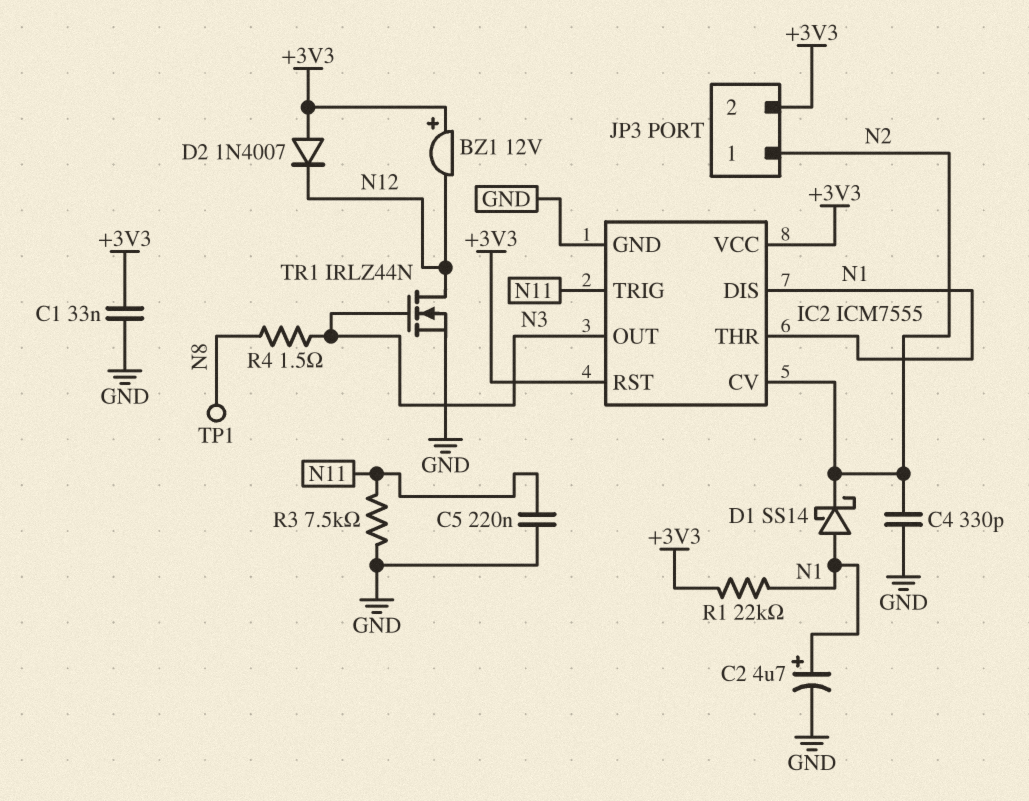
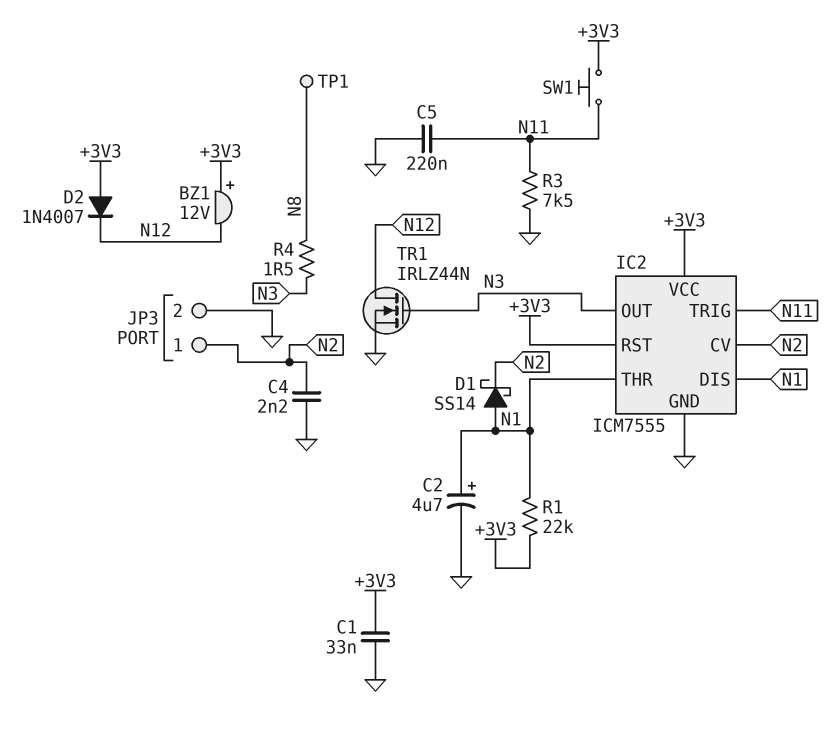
C4: 330pF (GND, N2) -> 2.2nF (GND, N2)
JP3 pin 2: +3V3 -> GND
SW1: none -> button (+3V3, N11)

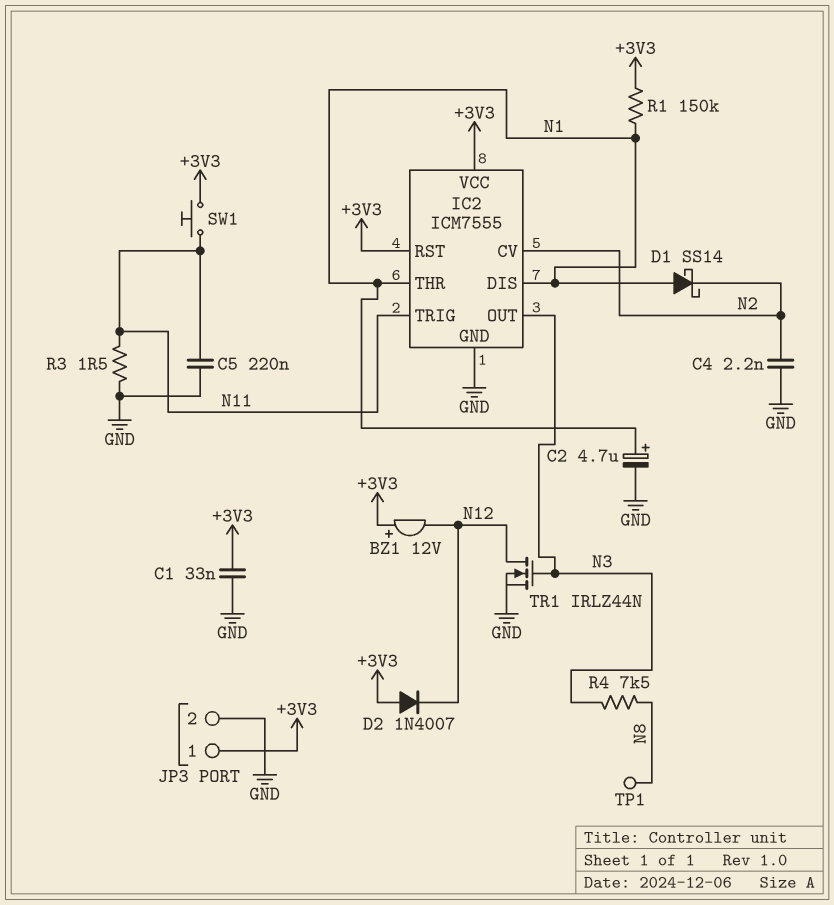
JP3 pin 1: N2 -> +3V3
R1: 22k (+3V3, N1) -> 150k (+3V3, N1)
R3: 7.5k (GND, N11) -> 1.5 (GND, N11)
R4: 1.5 (N3, N8) -> 7.5k (N3, N8)

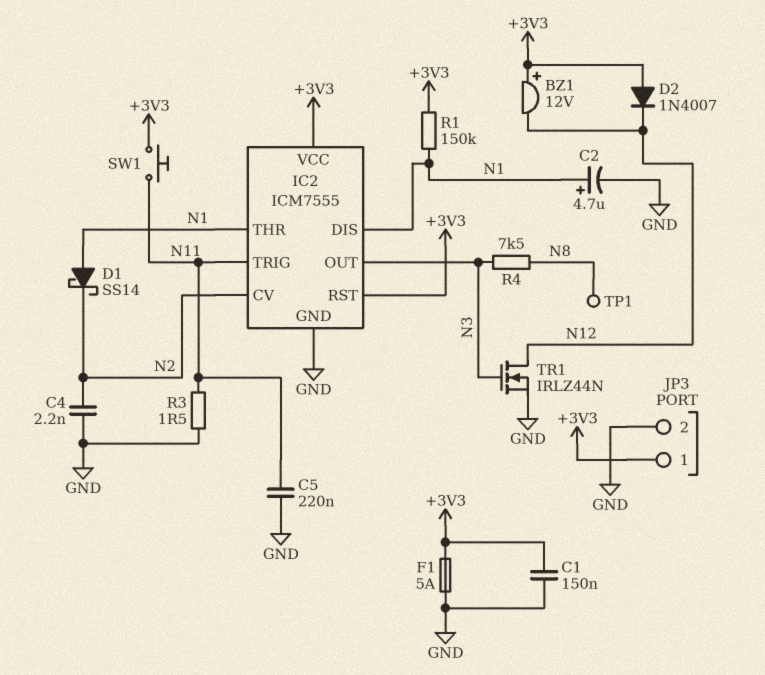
C1: 33nF (+3V3, GND) -> 150nF (+3V3, GND)
F1: none -> 5A (+3V3, GND)

